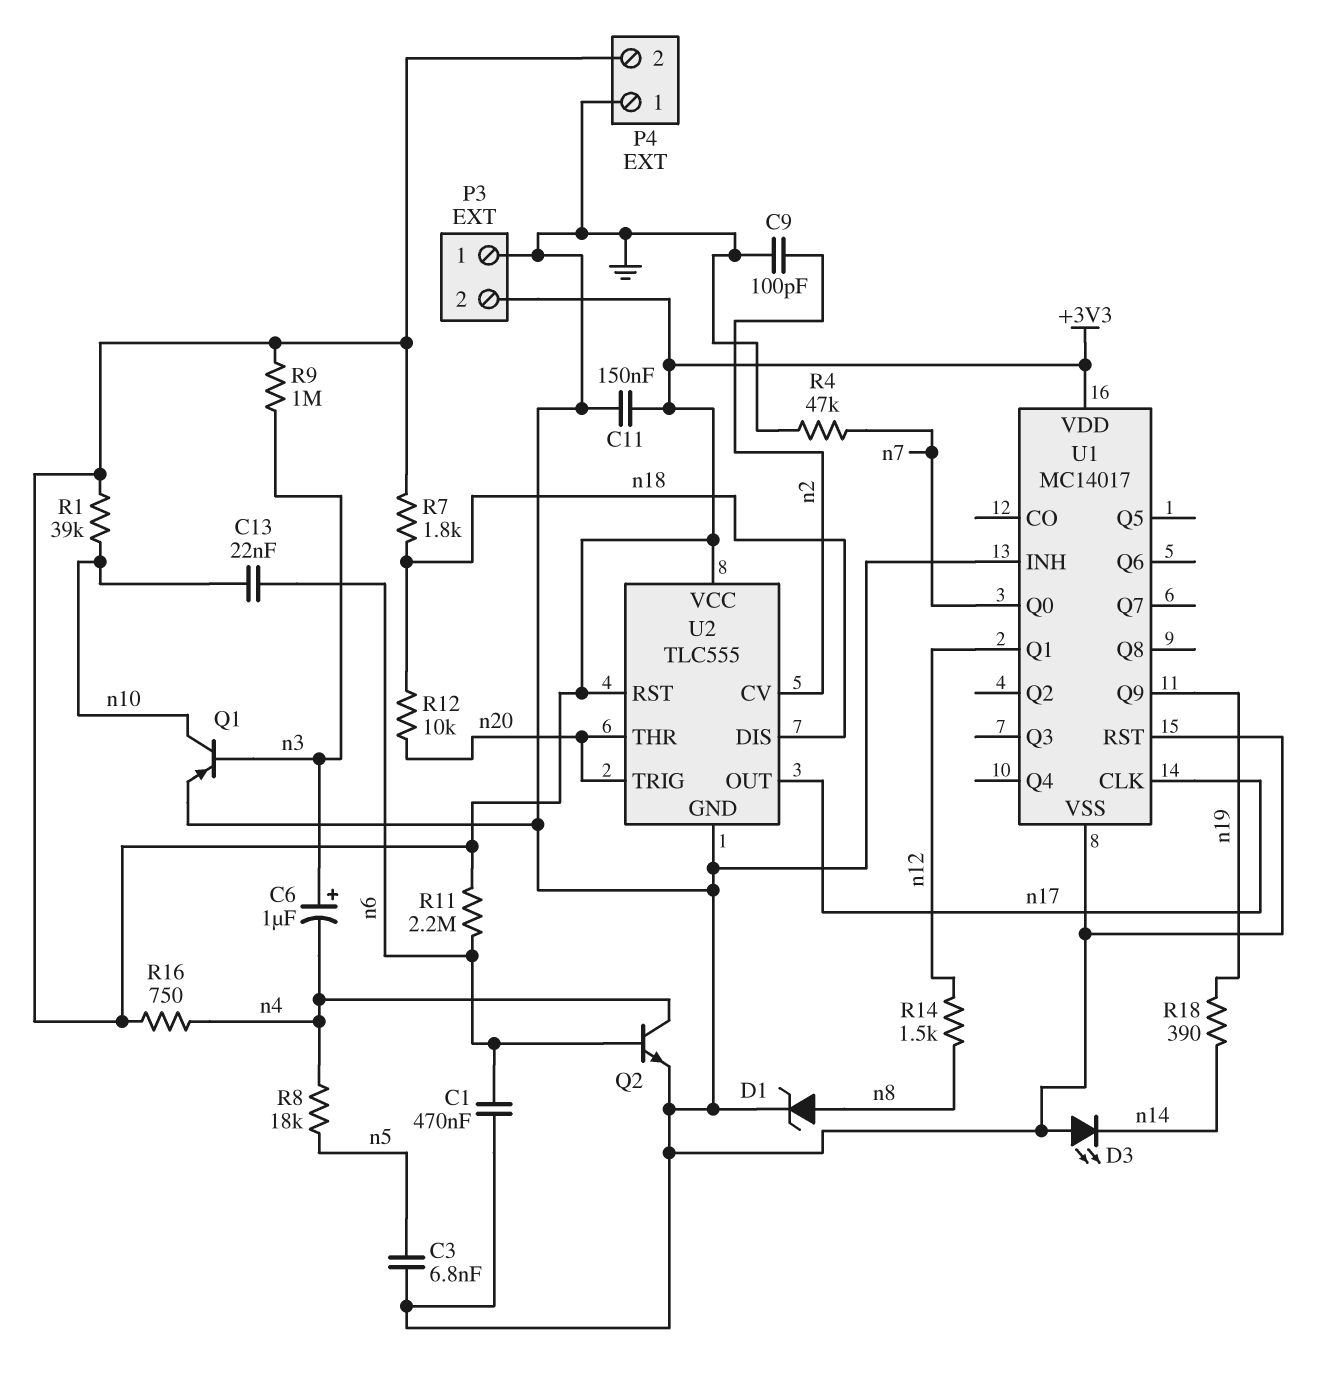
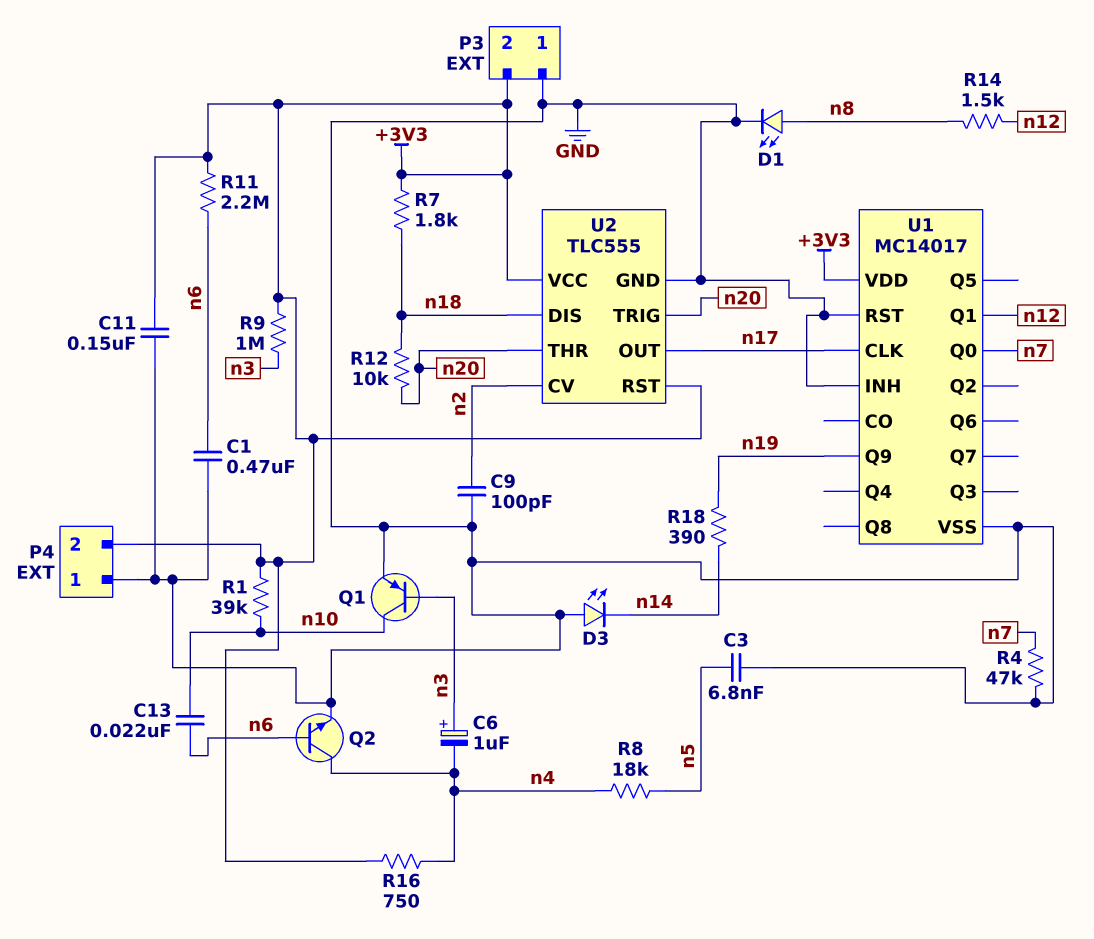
D1: zener (A n8, K GND) -> LED (A n8, K GND)

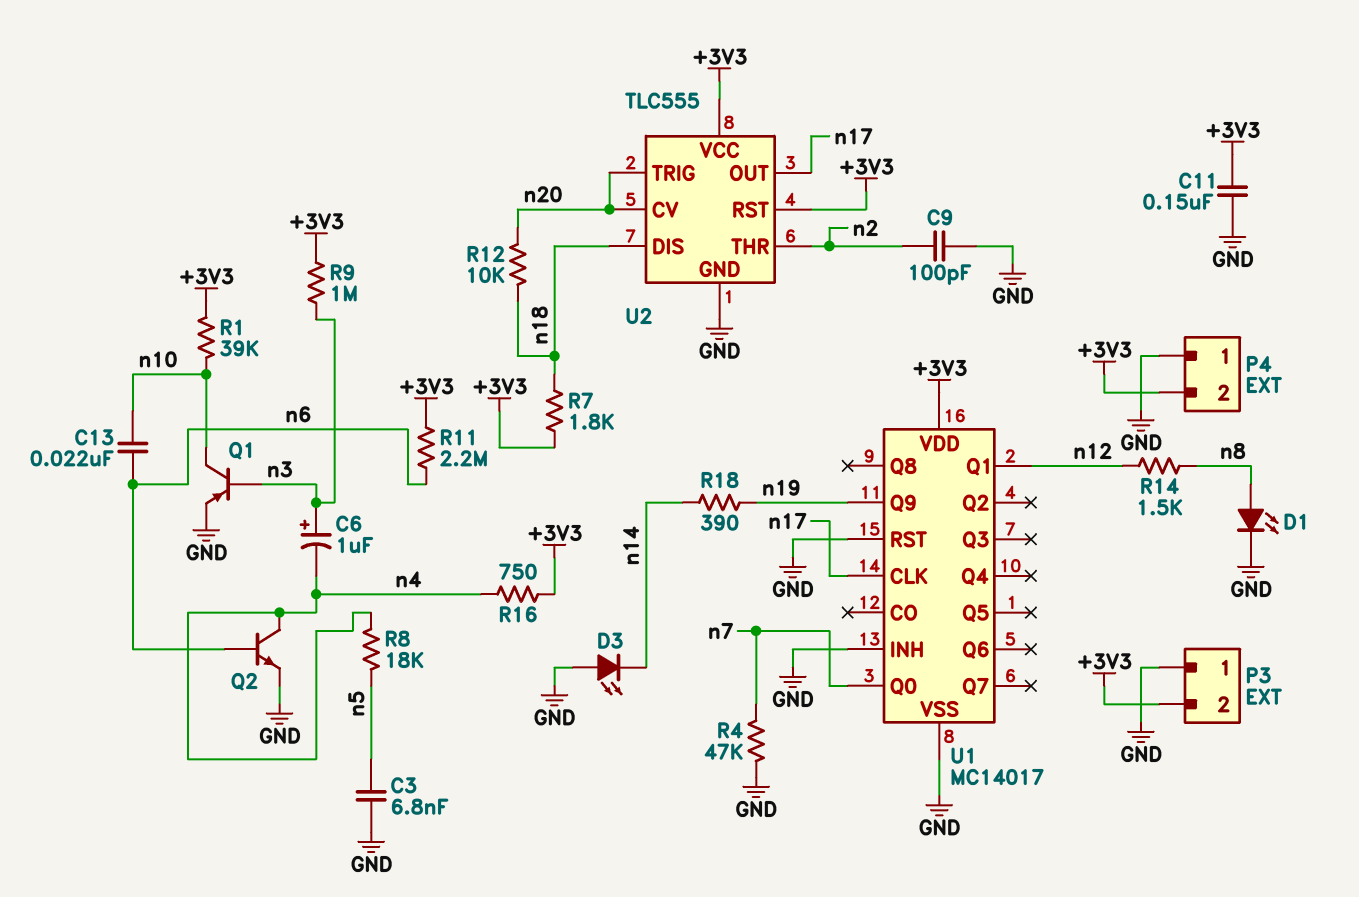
C1: 470nF (GND, n6) -> none
U2 pin CV: n2 -> n20
U2 pin THR: n20 -> n2

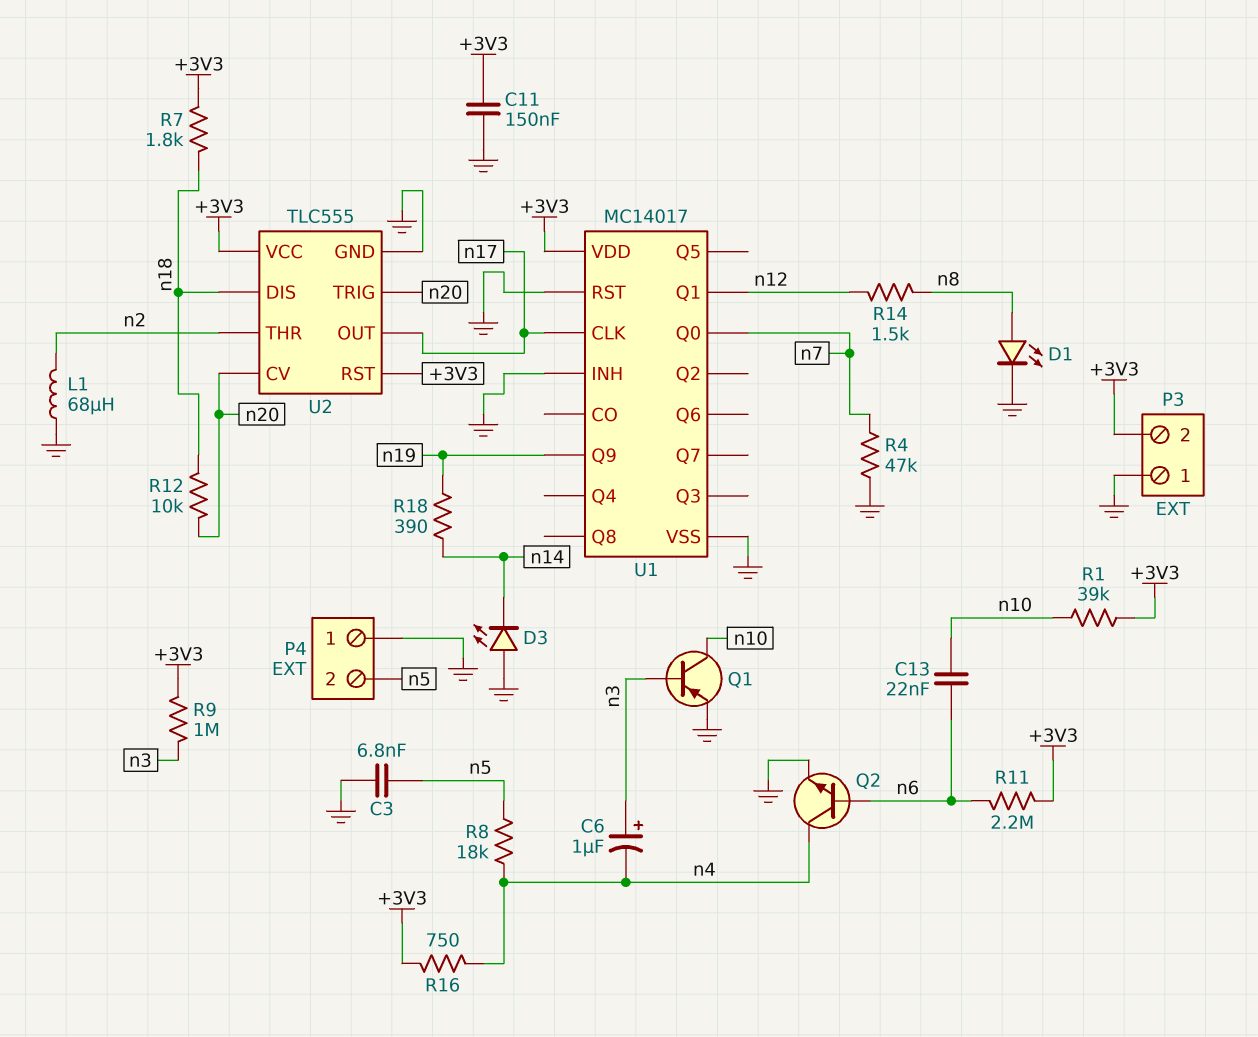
C9: 100pF (GND, n2) -> none
L1: none -> 68uH (GND, n2)
P4 pin 2: +3V3 -> n5

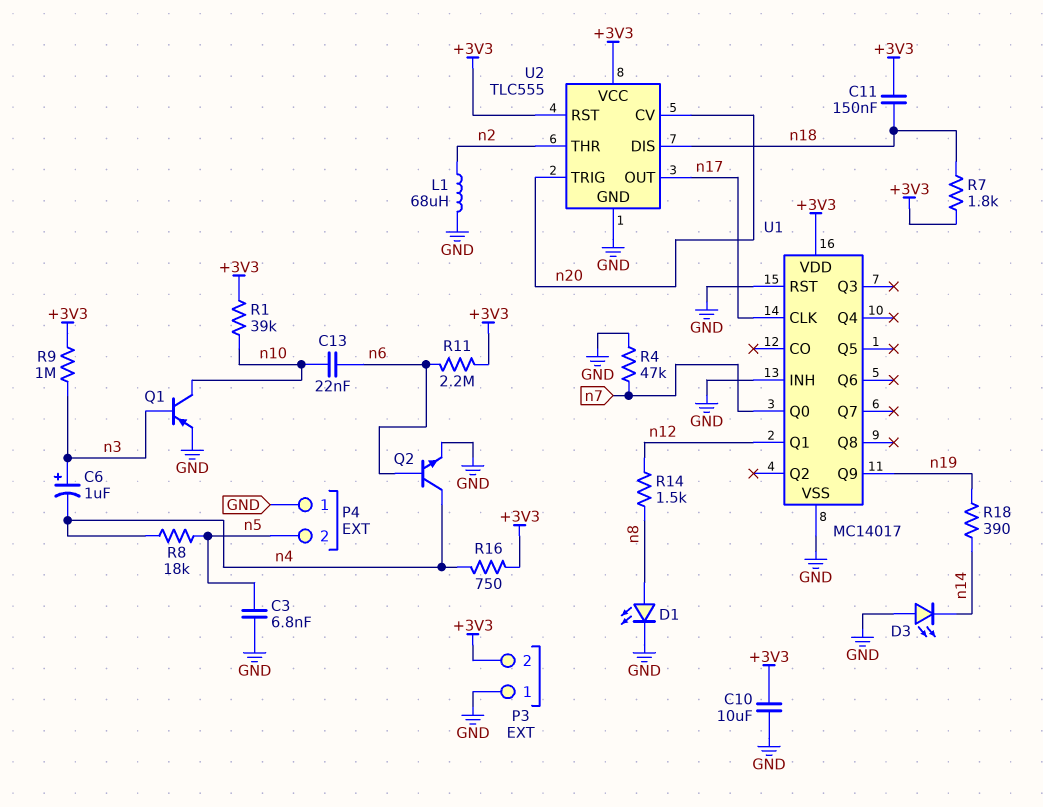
C10: none -> 10uF (+3V3, GND)
C11: 150nF (+3V3, GND) -> 150nF (+3V3, n18)
R12: 10k (n18, n20) -> none

